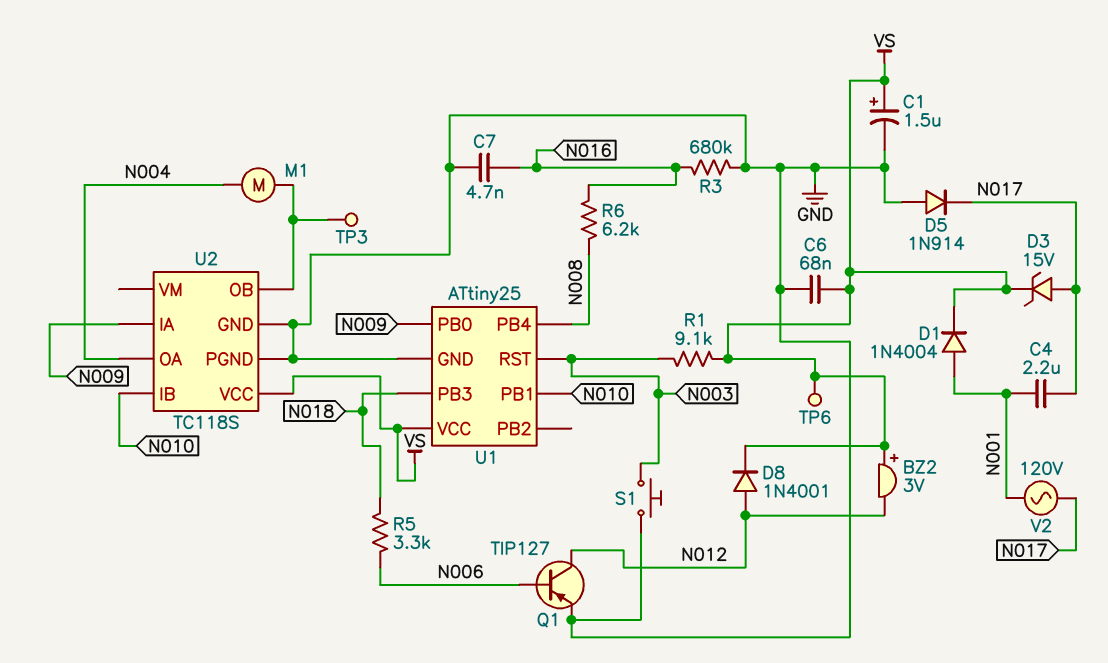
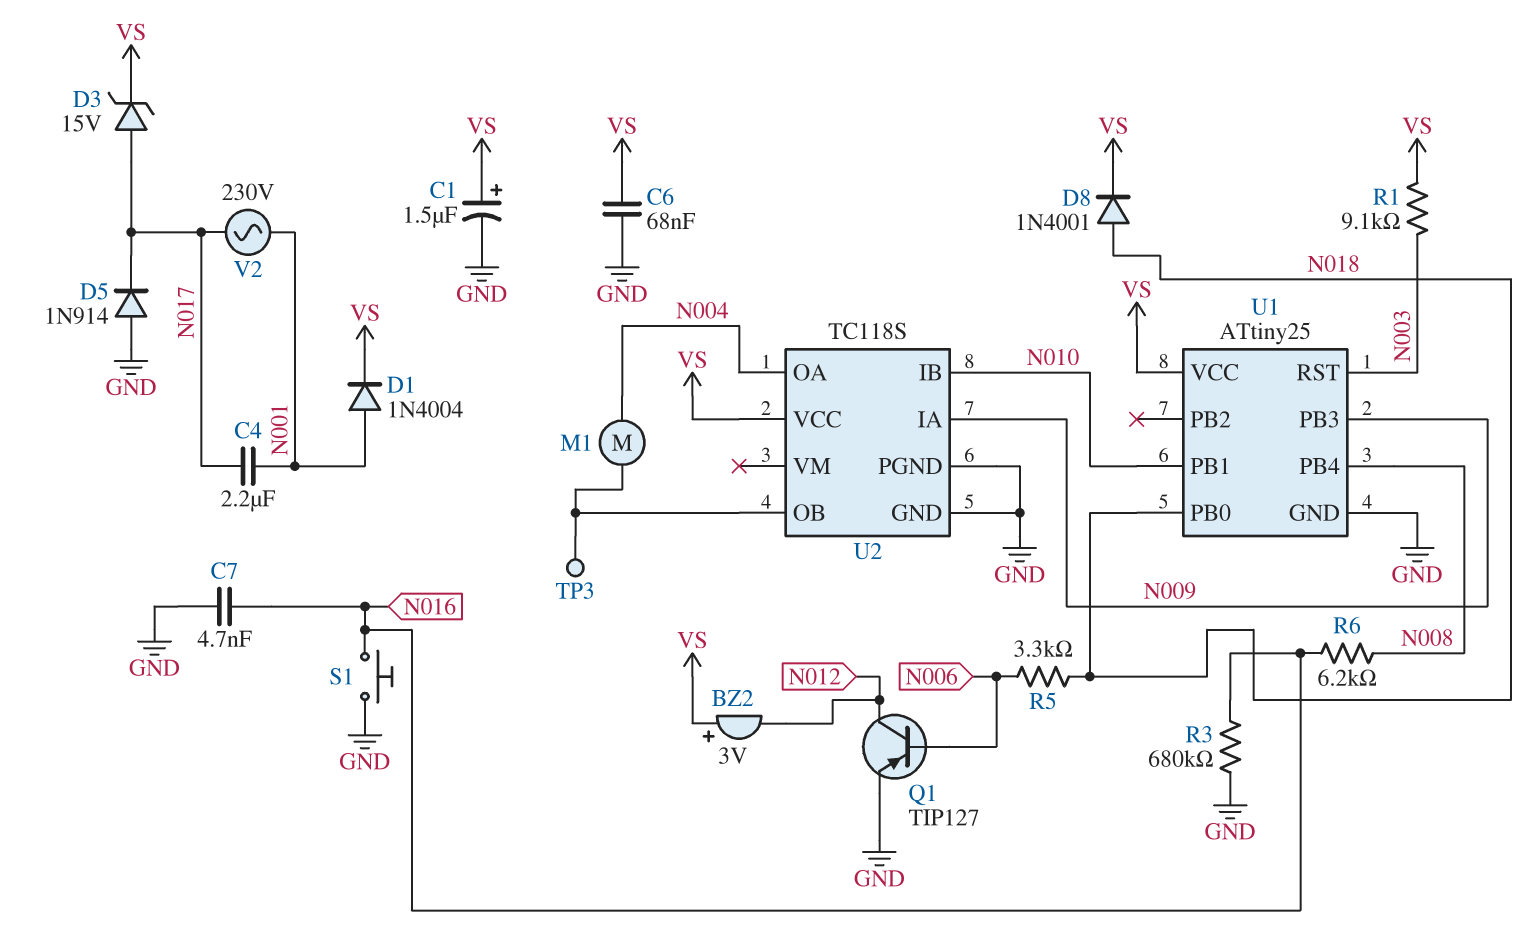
D8: diode 1N4001 (A N012, K VS) -> diode 1N4001 (A N018, K VS)
S1: button (GND, N003) -> button (GND, N016)
TP6: test point (VS) -> none
U1 pin PB0: N009 -> N018
U1 pin PB3: N018 -> N009
V2: AC 120V (N001, N017) -> AC 230V (N001, N017)

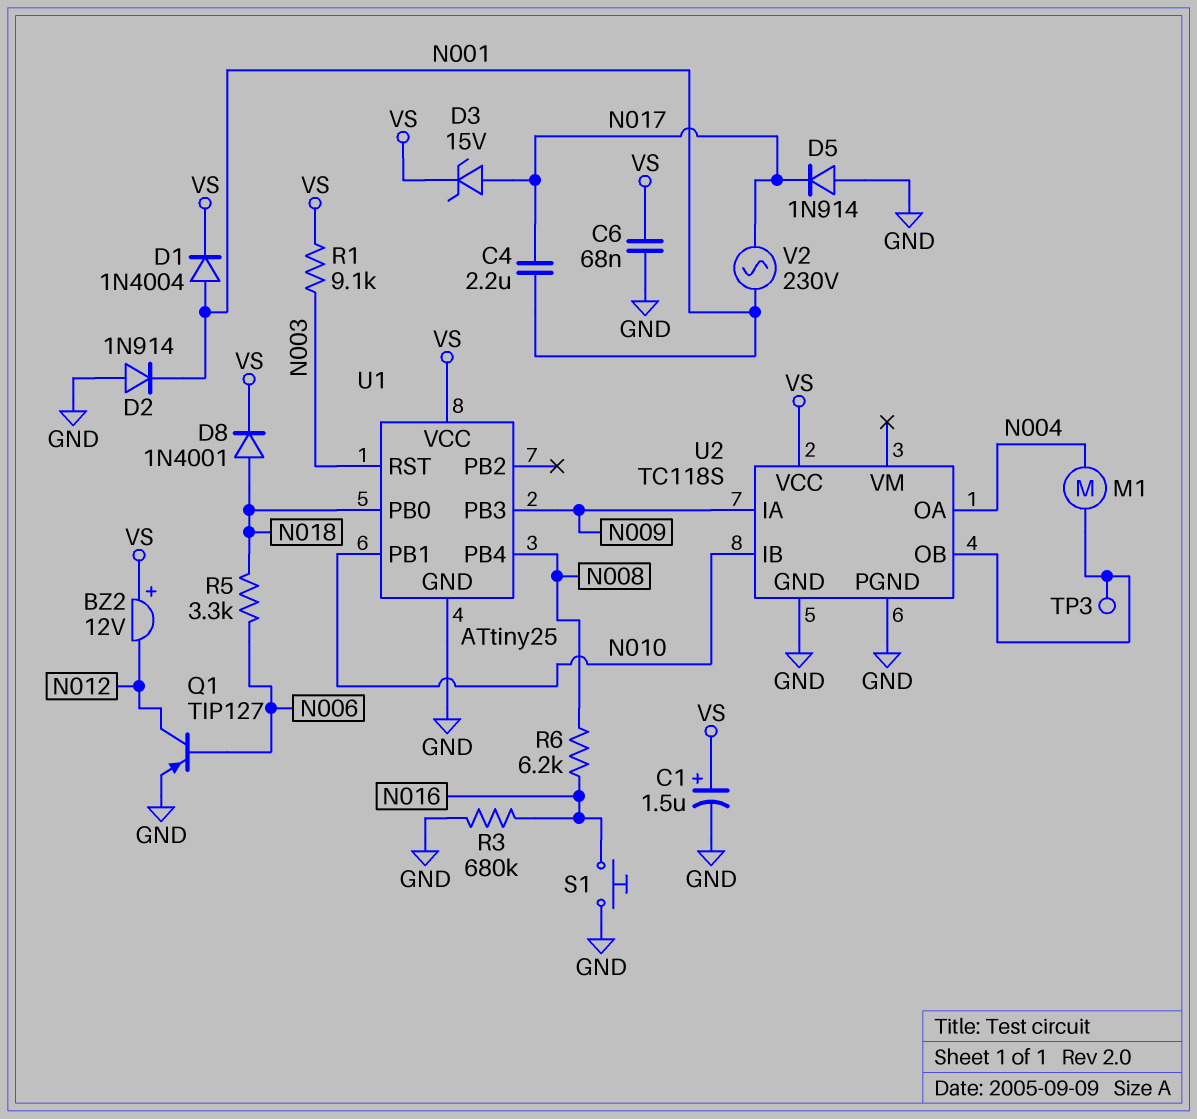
BZ2: buzzer 3V (plus VS, minus N012) -> buzzer 12V (plus VS, minus N012)
C7: 4.7nF (GND, N016) -> none
D2: none -> diode 1N914 (A GND, K N001)

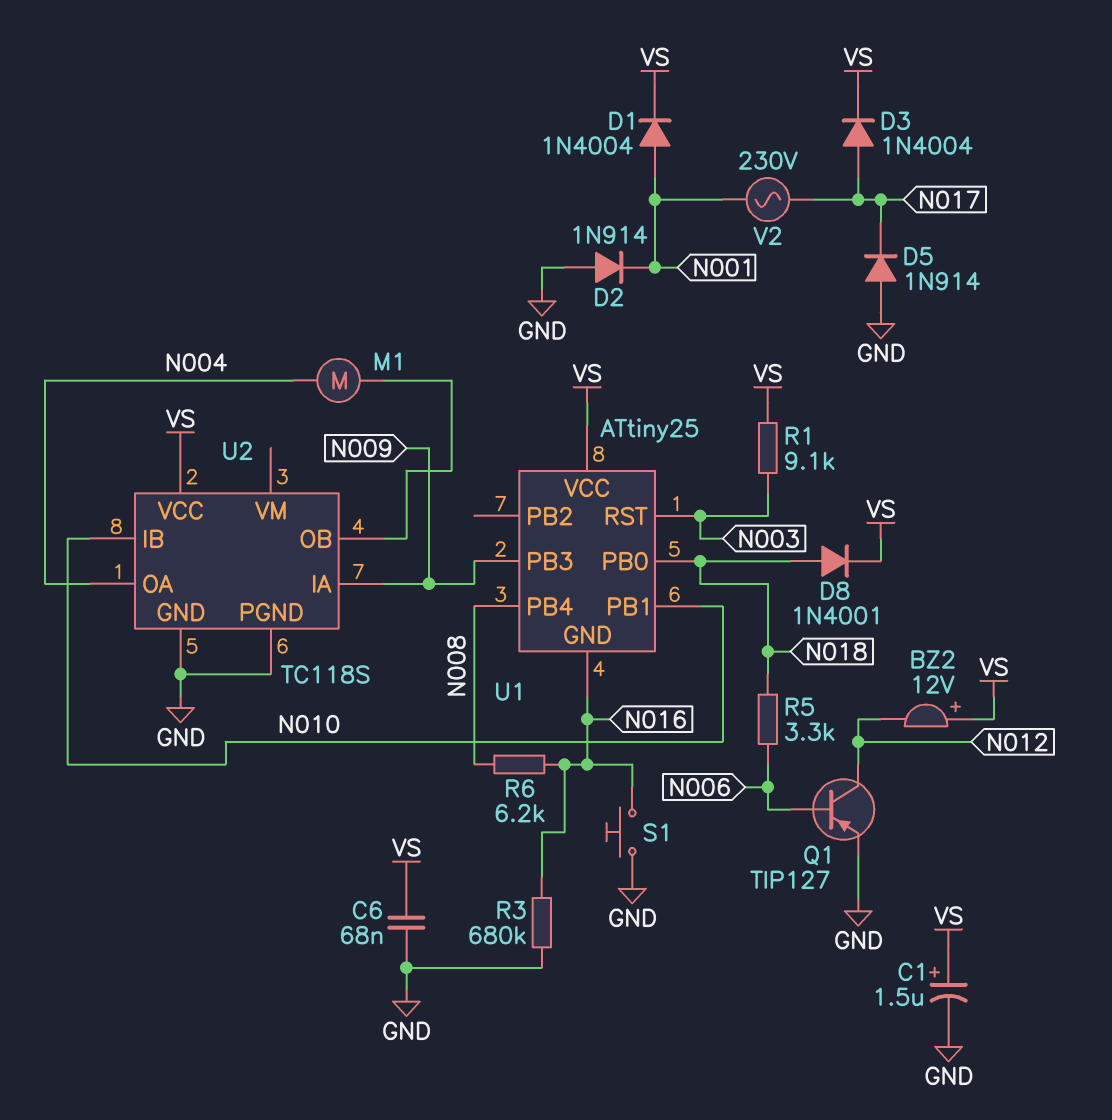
C4: 2.2uF (N001, N017) -> none
D3: zener 15V (A N017, K VS) -> diode 1N4004 (A N017, K VS)
TP3: test point (U2/OB) -> none
U1 pin GND: GND -> N016

